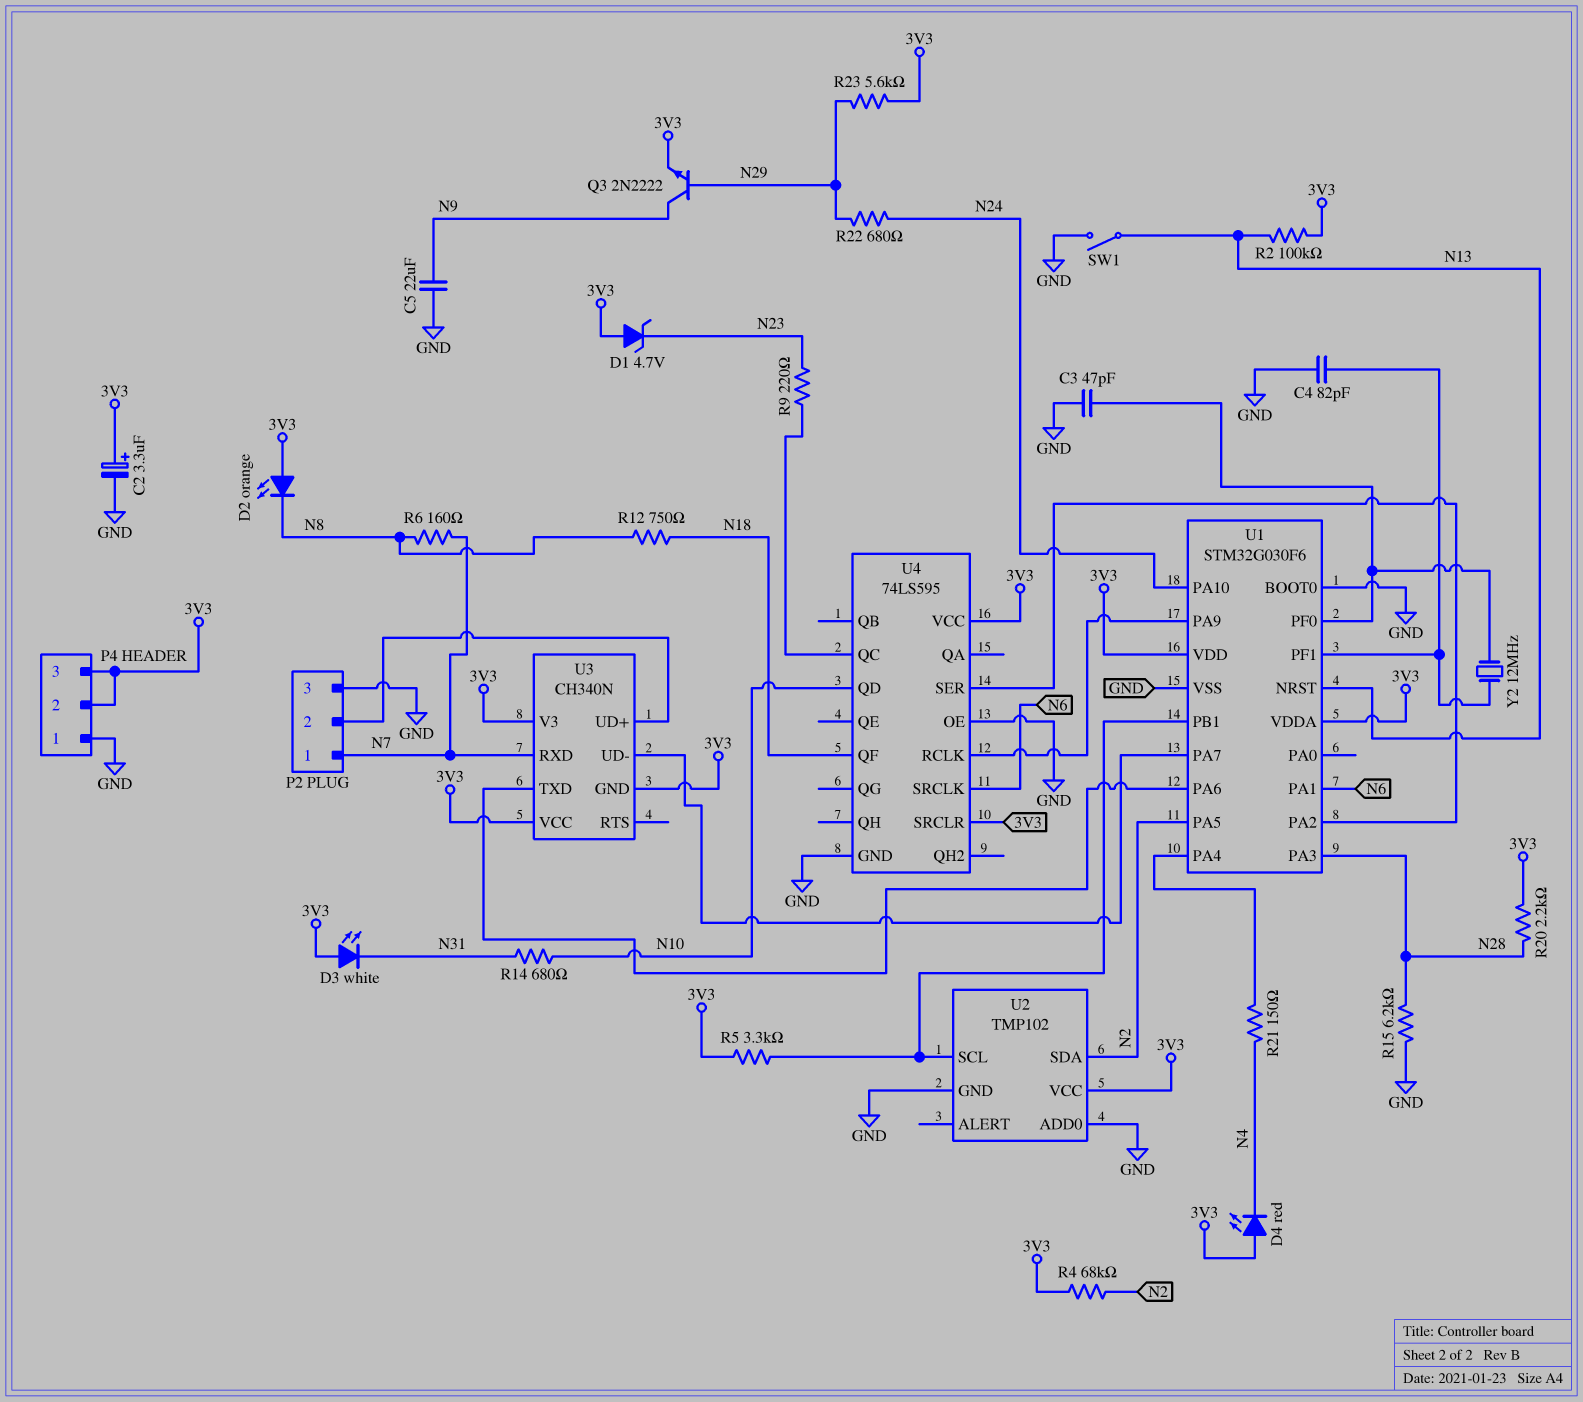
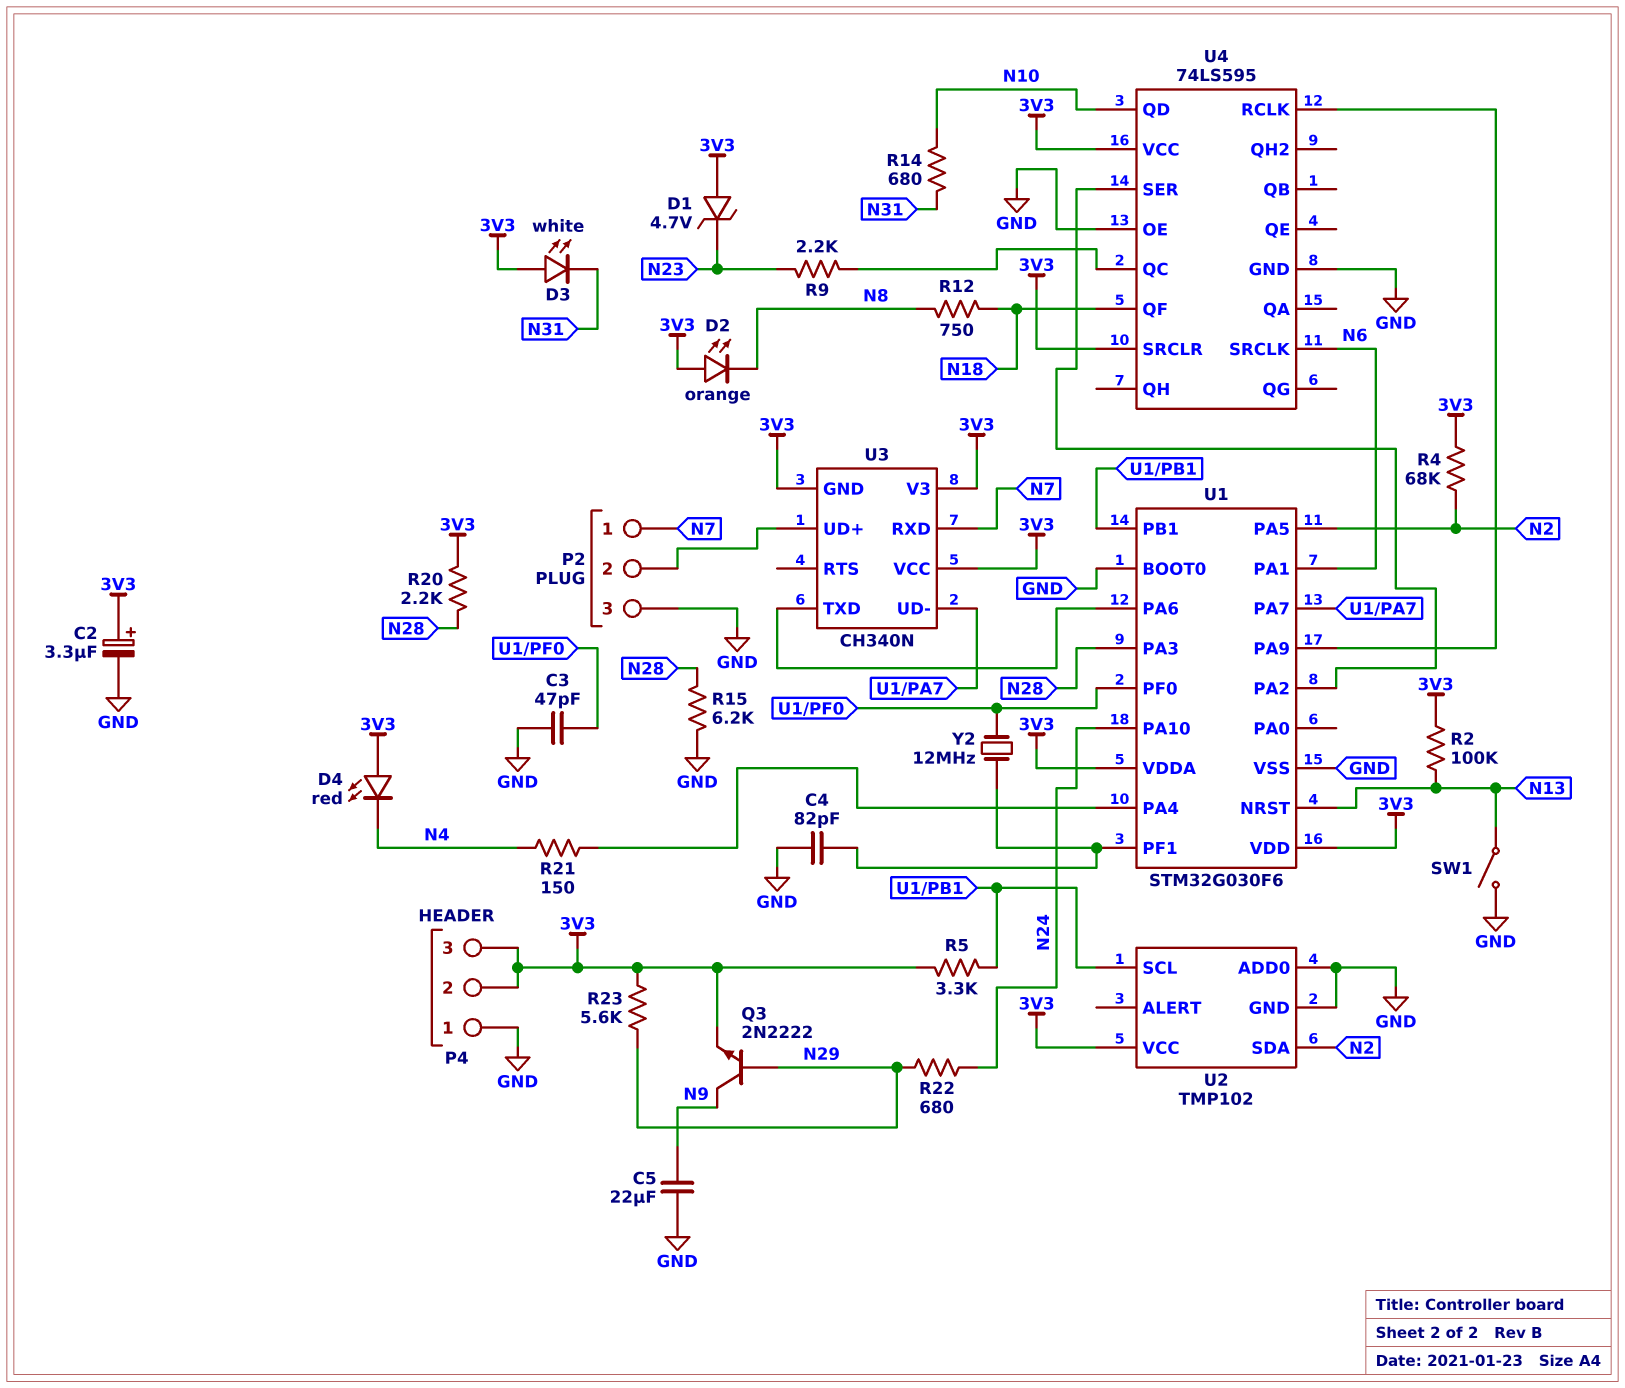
R6: 160 (N7, N8) -> none
R9: 220 (N23, U4/QC) -> 2.2k (N23, U4/QC)

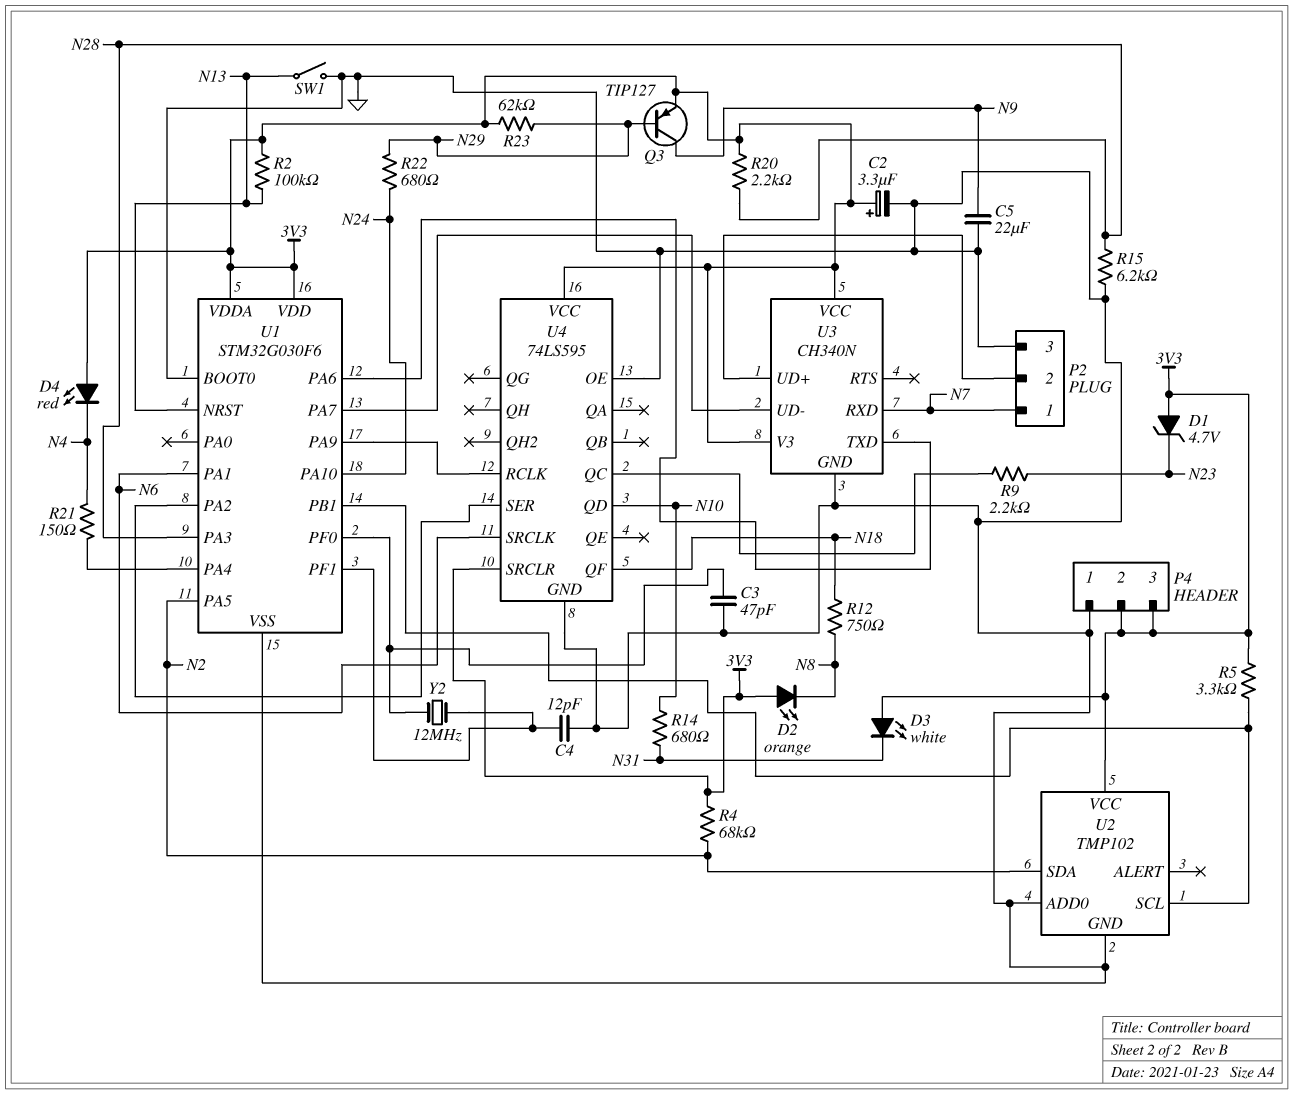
C4: 82pF (GND, U1/PF1) -> 12pF (GND, U1/PF1)
Q3: NPN 2N2222 (B N29, C N9, E 3V3) -> PNP TIP127 (B N29, C N9, E 3V3)
R23: 5.6k (3V3, N29) -> 62k (3V3, N29)
U3 pin GND: 3V3 -> GND

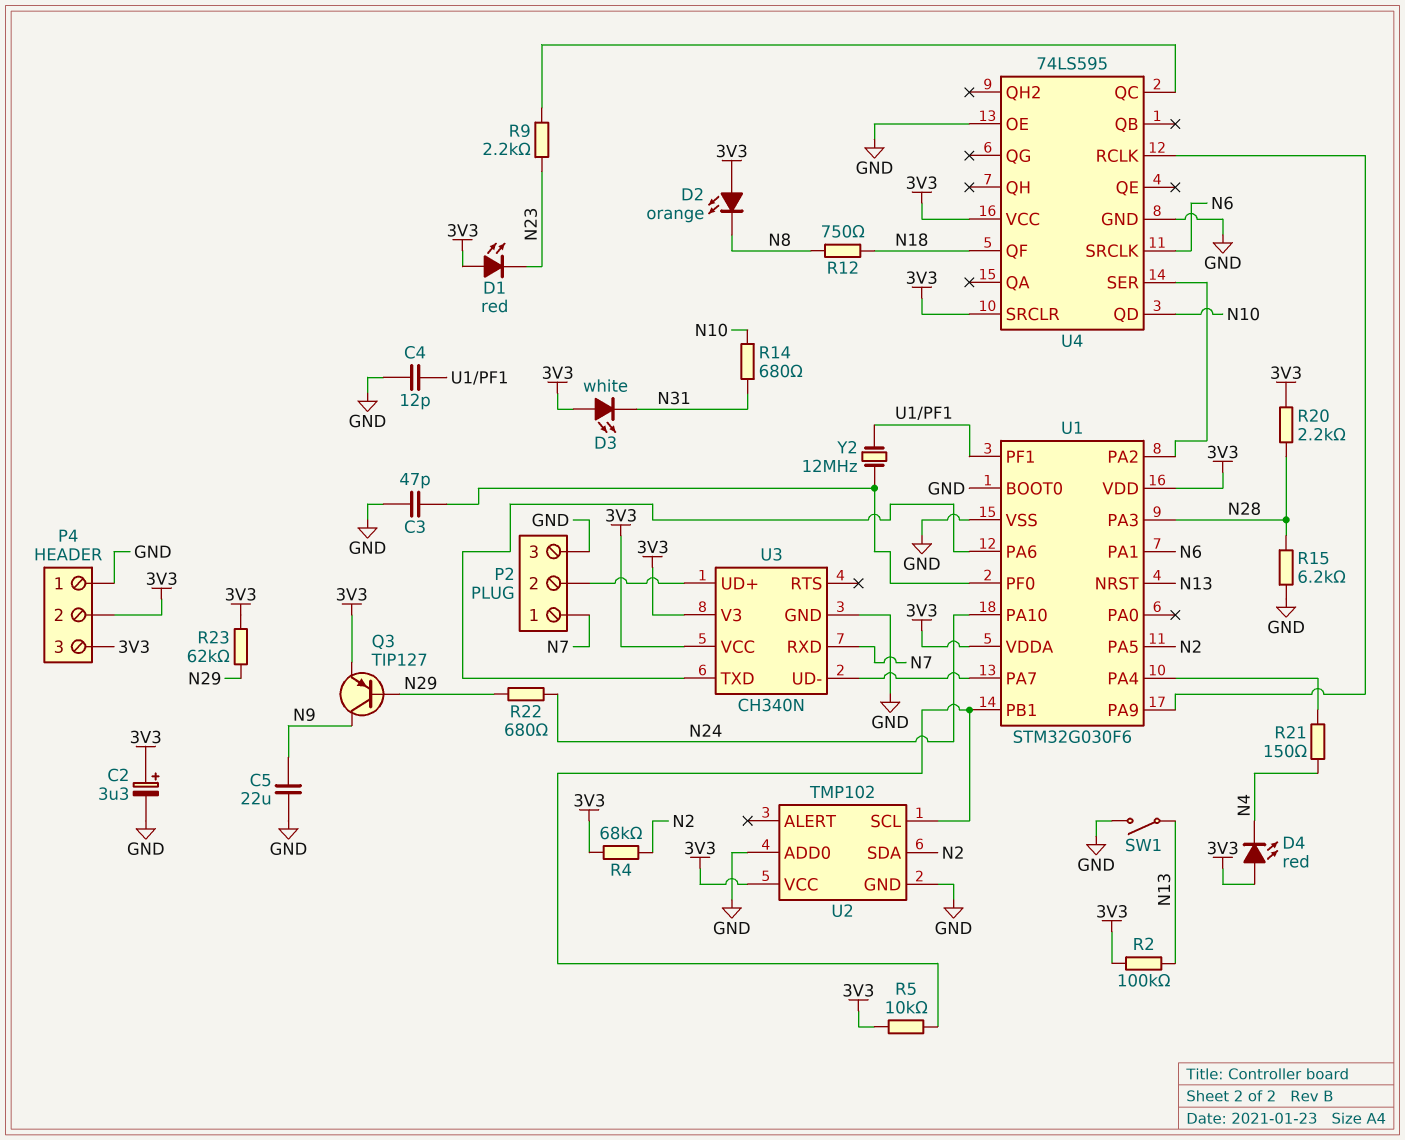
D1: zener 4.7V (A 3V3, K N23) -> LED red (A 3V3, K N23)
R5: 3.3k (3V3, U1/PB1) -> 10k (3V3, U1/PB1)

